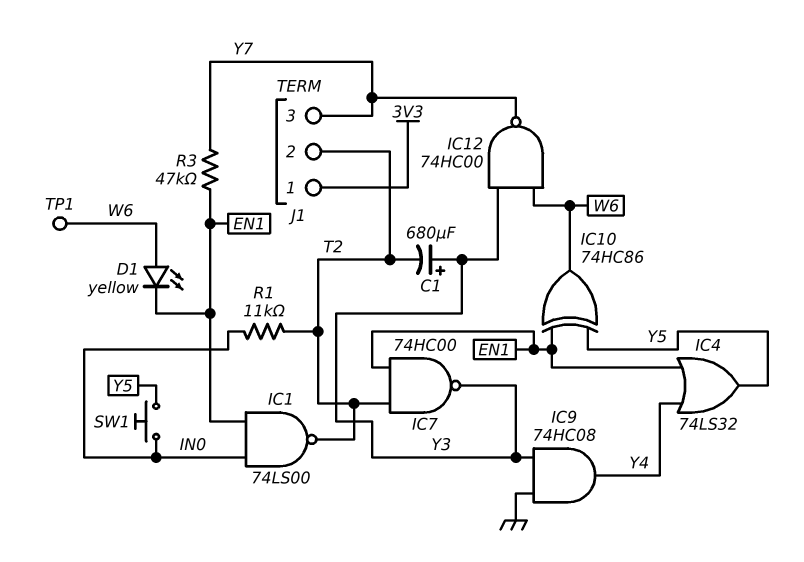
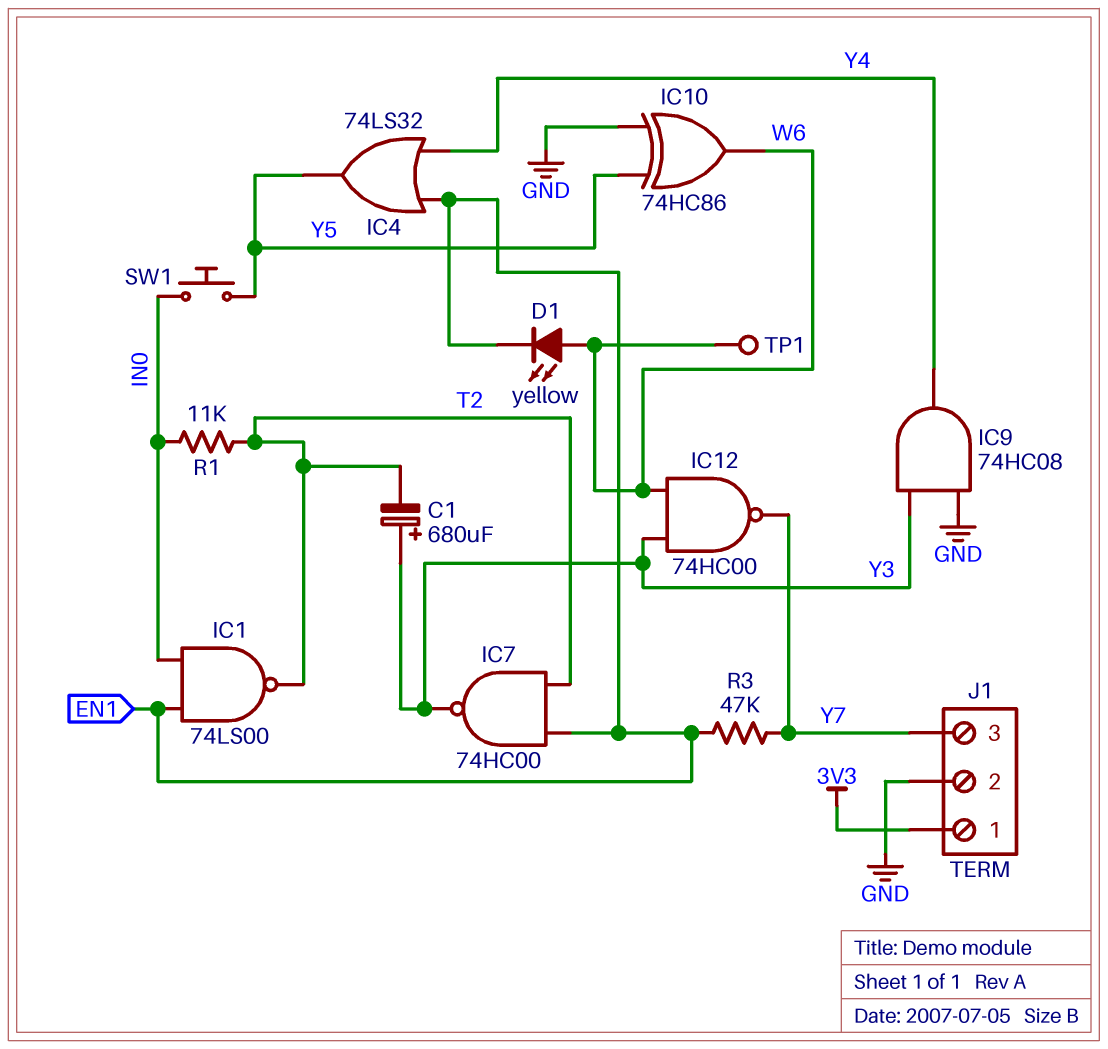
IC10: XOR 74HC86 (in EN1, in Y5, out W6) -> XOR 74HC86 (in GND, in Y5, out W6)
J1 pin 2: T2 -> GND

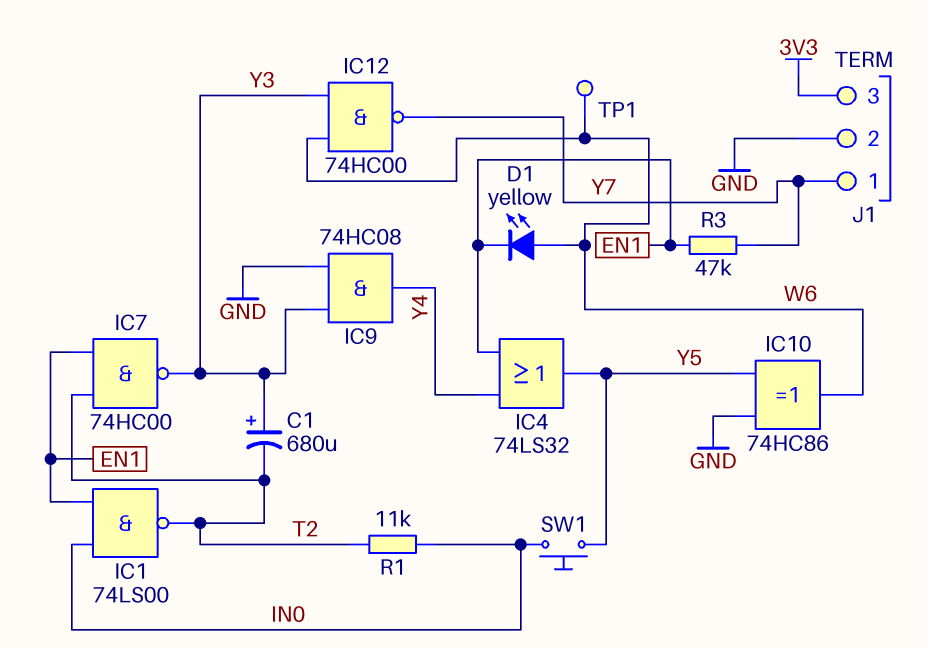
J1 pin 1: 3V3 -> Y7
J1 pin 3: Y7 -> 3V3

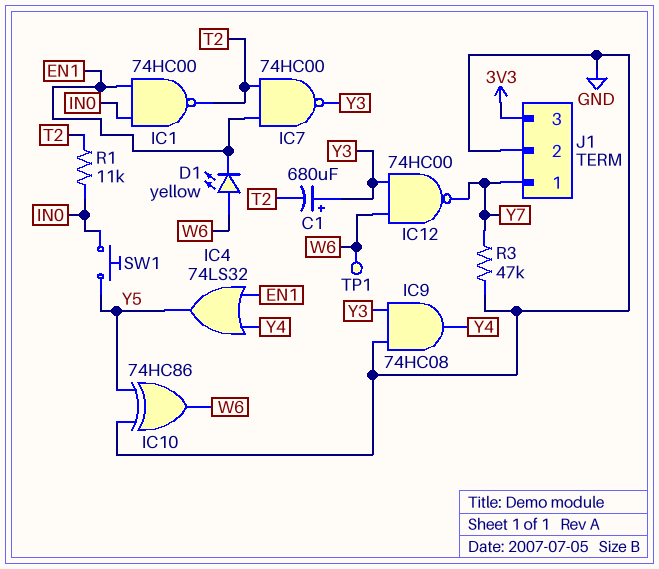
IC1: NAND 74LS00 (in EN1, in IN0, out T2) -> NAND 74HC00 (in EN1, in IN0, out T2)
R3: 47k (EN1, Y7) -> 47k (GND, Y7)

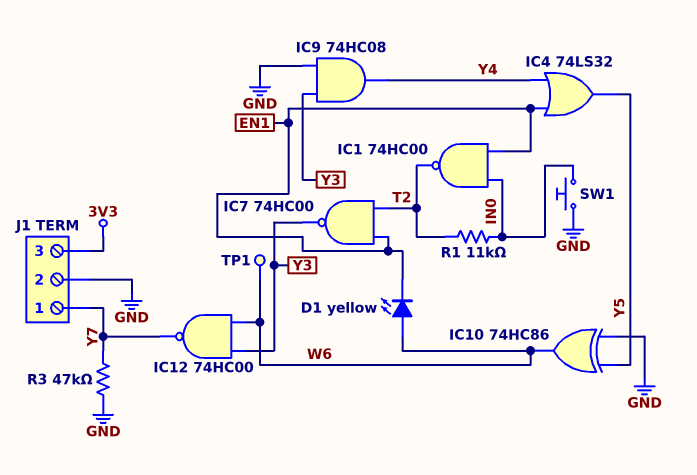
C1: 680uF (plus Y3, minus T2) -> none
SW1: button (IN0, Y5) -> button (GND, IN0)

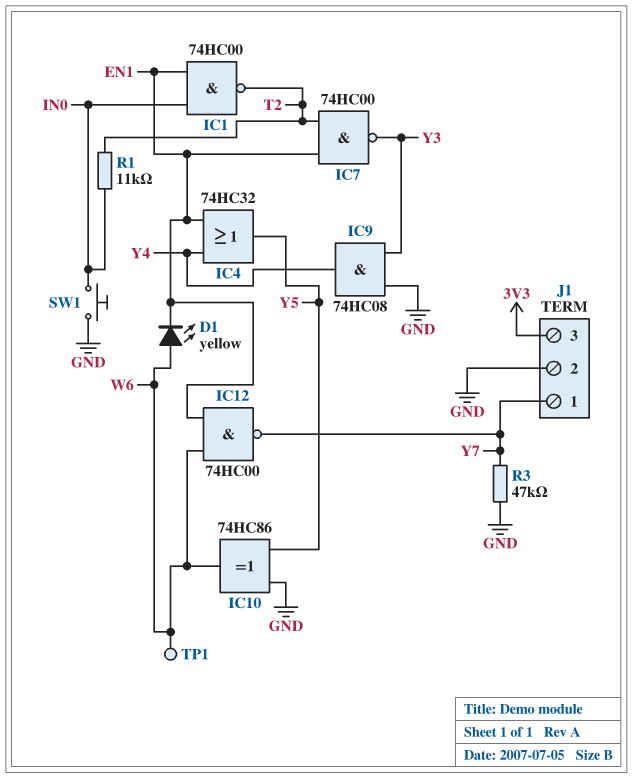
IC4: OR 74LS32 (in EN1, in Y4, out Y5) -> OR 74HC32 (in EN1, in Y4, out Y5)
IC12: NAND 74HC00 (in W6, in Y3, out Y7) -> NAND 74HC00 (in EN1, in W6, out Y7)

